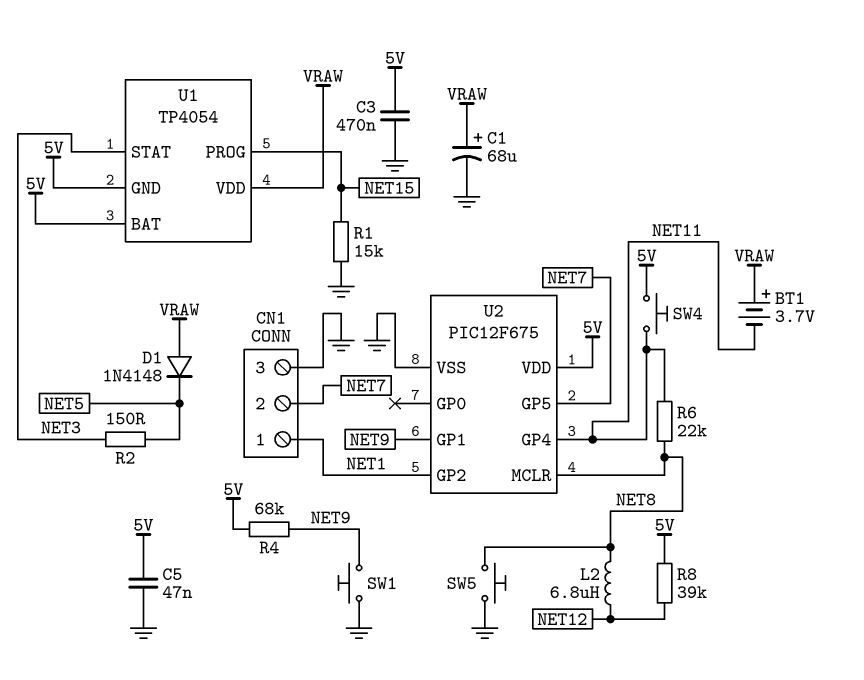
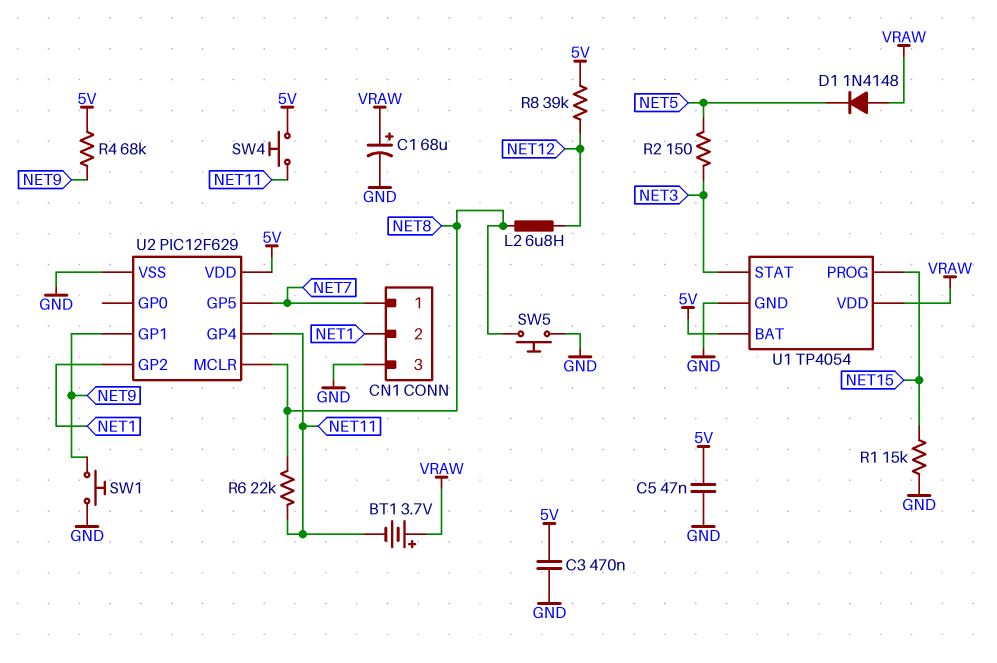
CN1 pin 1: NET1 -> NET7
CN1 pin 2: NET7 -> NET1
U1 pin GND: 5V -> GND
U2: PIC12F675 -> PIC12F629

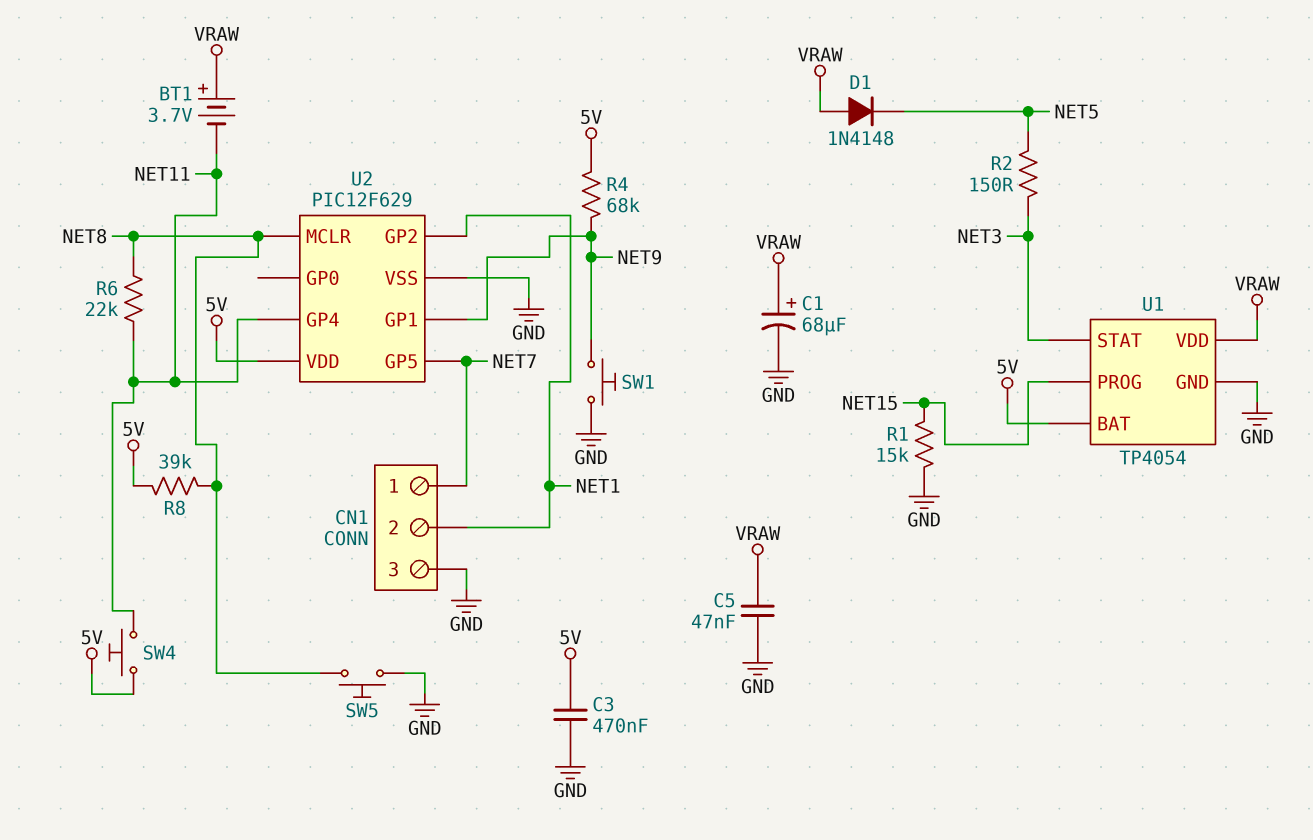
C5: 47nF (5V, GND) -> 47nF (GND, VRAW)
L2: 6.8uH (NET8, NET12) -> none
R8: 39k (5V, NET12) -> 39k (5V, NET8)

